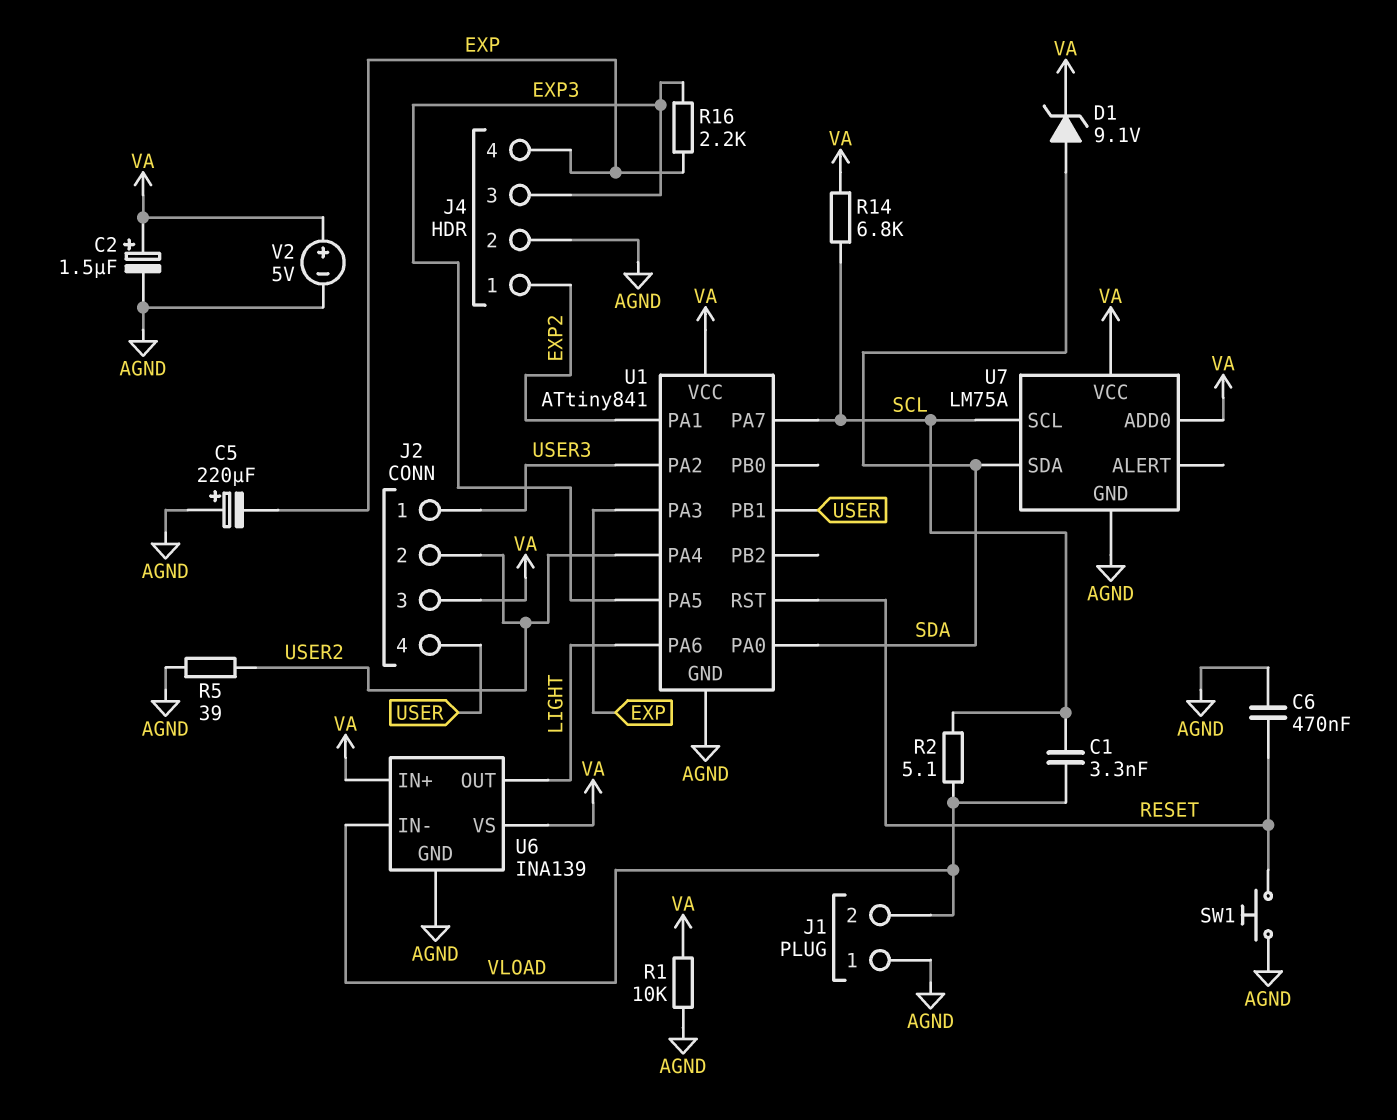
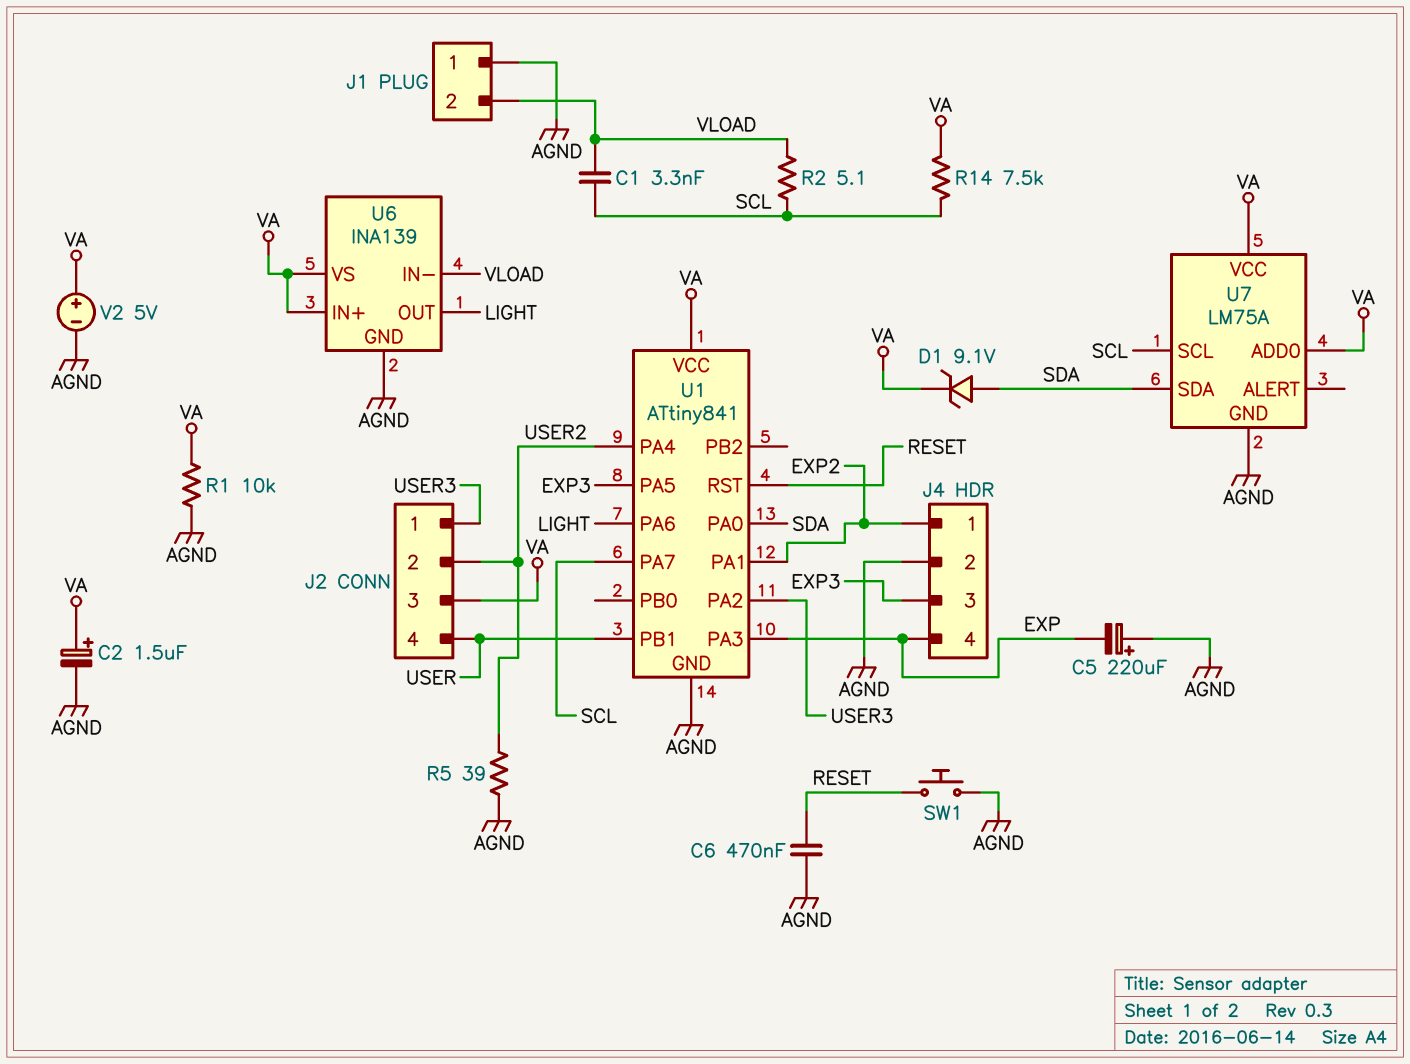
R14: 6.8k (SCL, VA) -> 7.5k (SCL, VA)
R16: 2.2k (EXP, EXP3) -> none

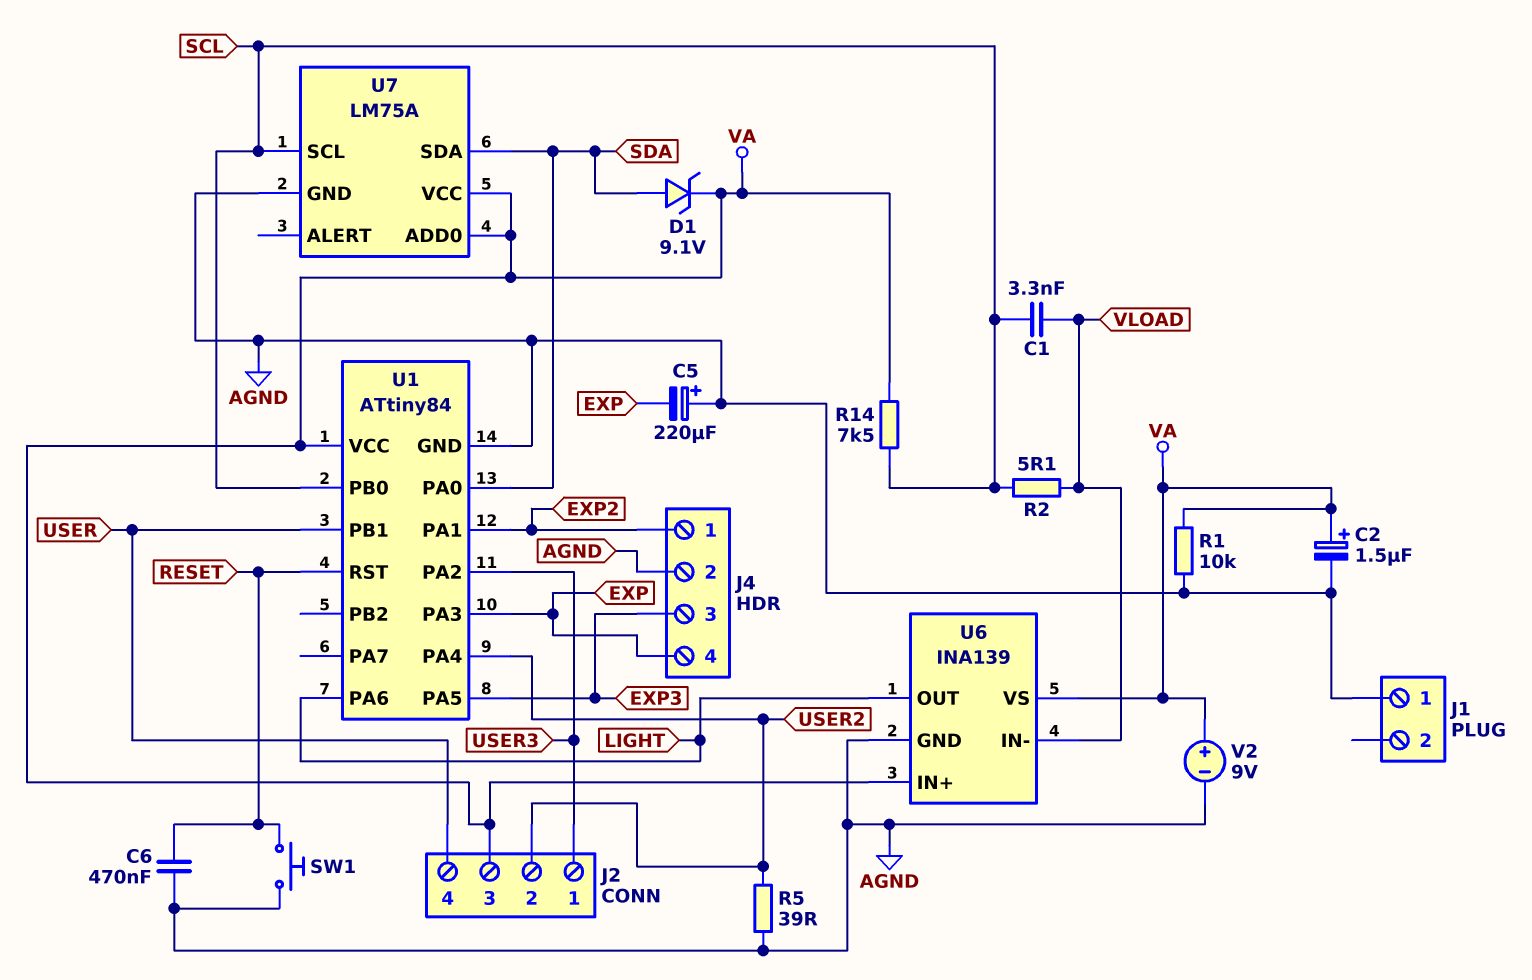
J1 pin 2: VLOAD -> none
U1: ATtiny841 -> ATtiny84
U1 pin PA7: SCL -> none
U1 pin PB0: none -> SCL
V2: 5V (plus VA, minus AGND) -> 9V (plus VA, minus AGND)

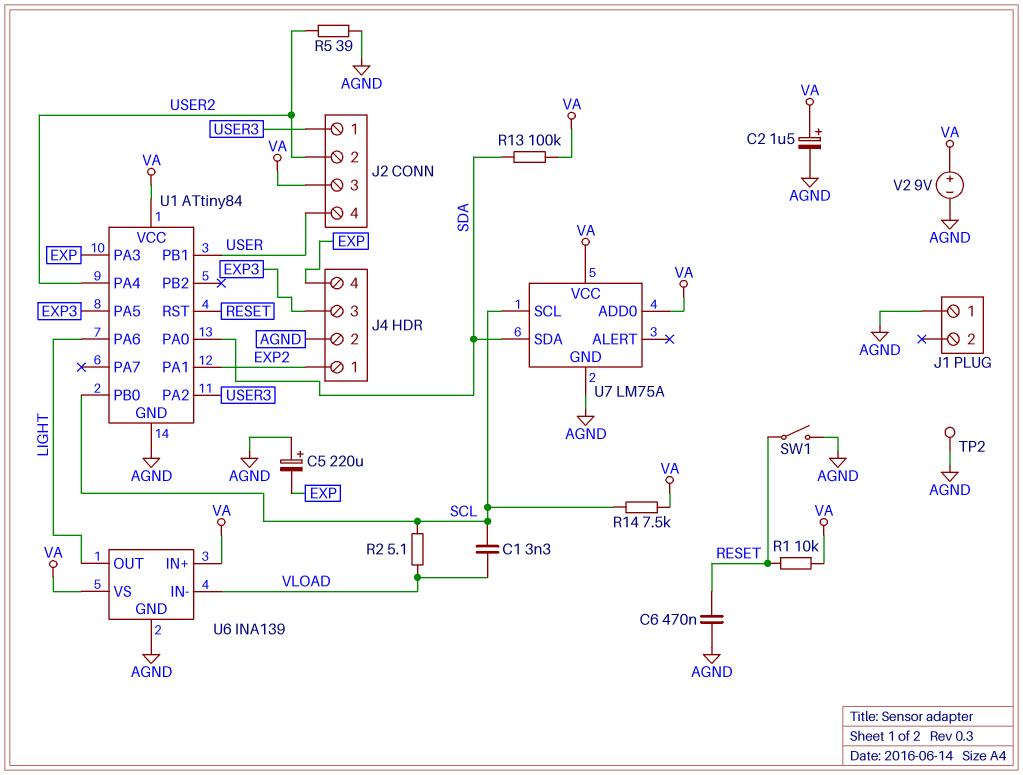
D1: zener 9.1V (A SDA, K VA) -> none
R1: 10k (AGND, VA) -> 10k (RESET, VA)
R13: none -> 100k (SDA, VA)
SW1: button (AGND, RESET) -> switch (AGND, RESET)
TP2: none -> test point (AGND)

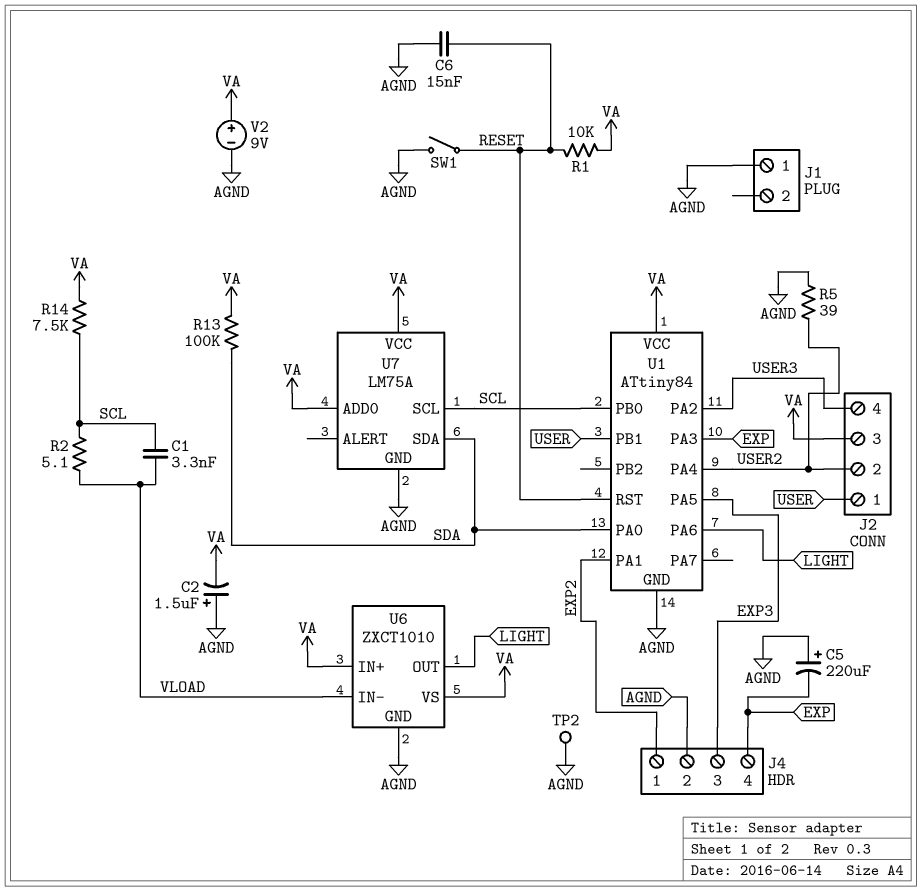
C2: 1.5uF (plus VA, minus AGND) -> 1.5uF (plus AGND, minus VA)
C6: 470nF (AGND, RESET) -> 15nF (AGND, RESET)
J2 pin 1: USER3 -> USER
J2 pin 4: USER -> USER3
U6: INA139 -> ZXCT1010

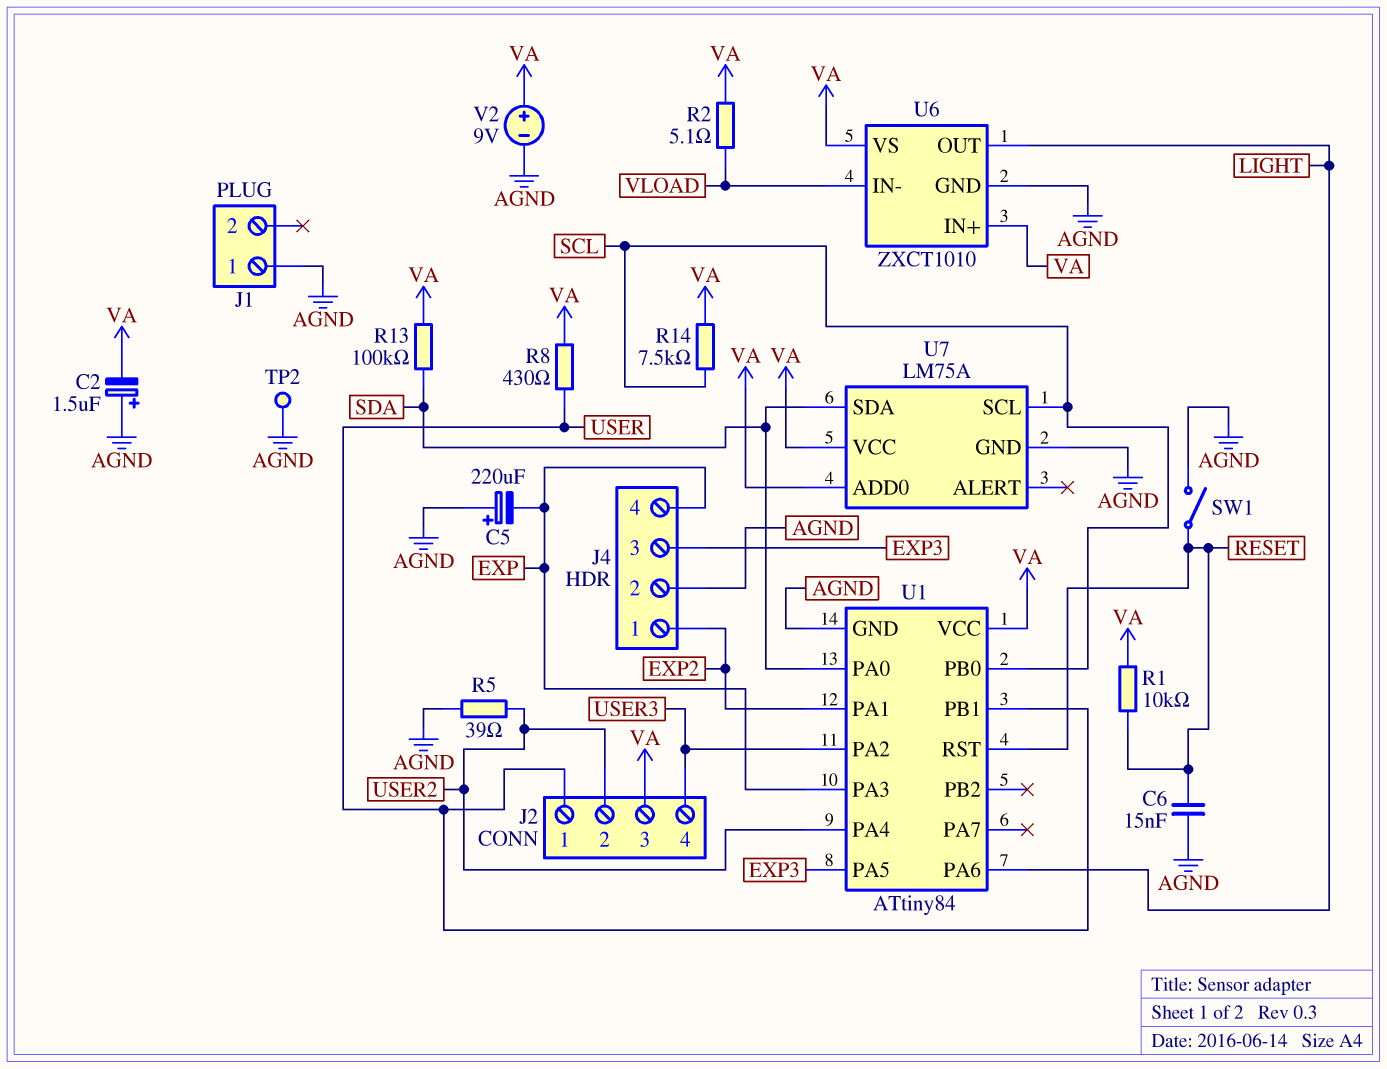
C1: 3.3nF (SCL, VLOAD) -> none
R2: 5.1 (SCL, VLOAD) -> 5.1 (VA, VLOAD)
R8: none -> 430 (USER, VA)

